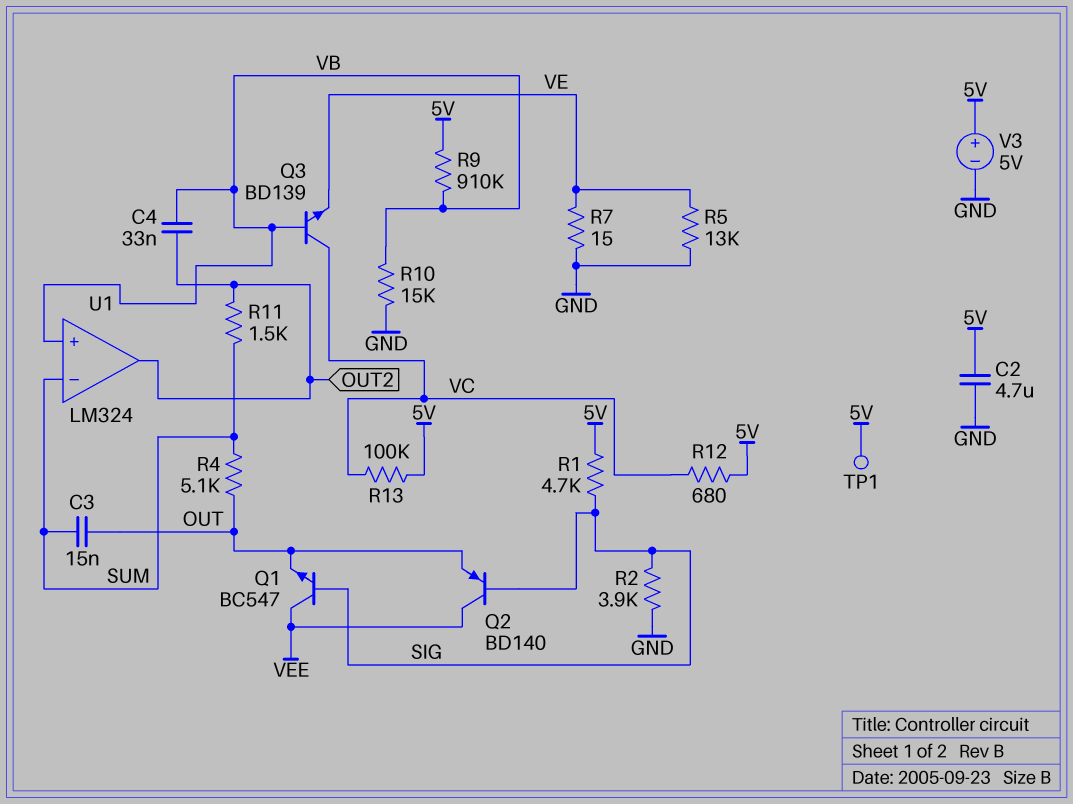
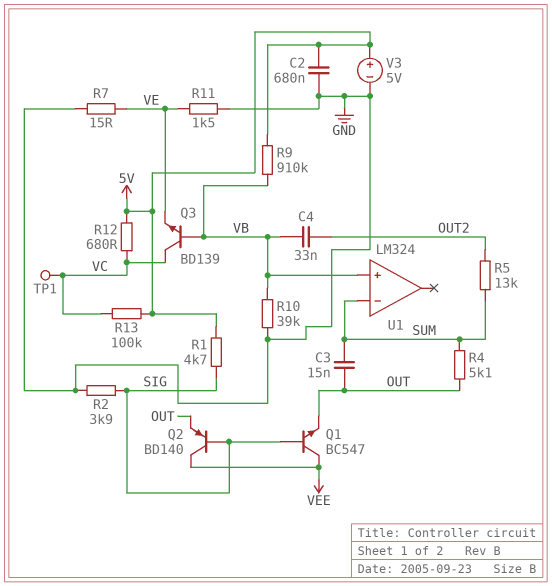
C2: 4.7uF (5V, GND) -> 680nF (5V, GND)
R5: 13k (GND, VE) -> 13k (OUT2, SUM)
R10: 15k (GND, VB) -> 39k (GND, VB)
R11: 1.5k (OUT2, SUM) -> 1.5k (GND, VE)
TP1: test point (5V) -> test point (VC)
U1 pin out: OUT2 -> none

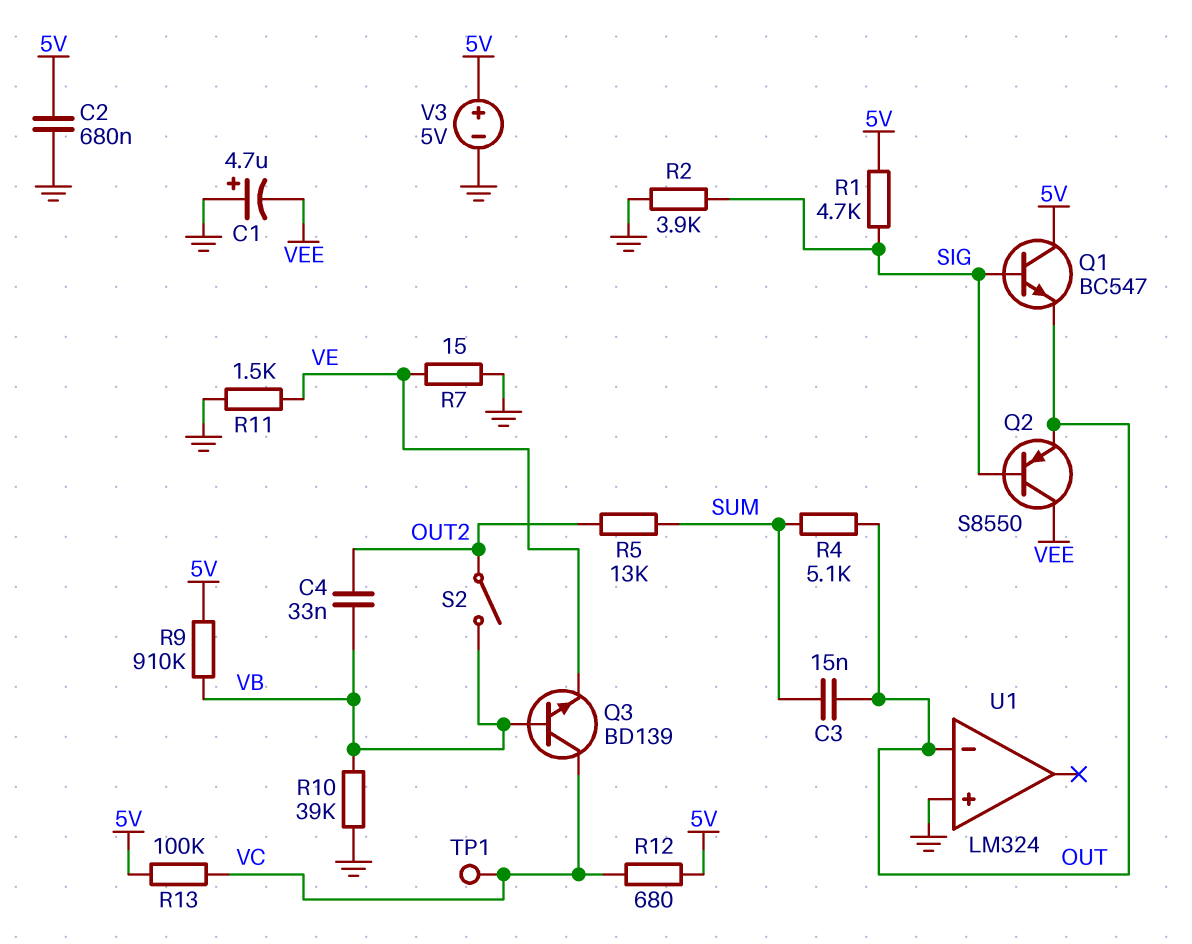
C1: none -> 4.7uF (plus GND, minus VEE)
Q1: NPN BC547 (B SIG, C VEE, E OUT) -> NPN BC547 (B SIG, C 5V, E OUT)
Q2: PNP BD140 (B SIG, C VEE, E OUT) -> PNP S8550 (B SIG, C VEE, E OUT)
S2: none -> switch (OUT2, VB)
U1 pin in+: VB -> GND
U1 pin in-: SUM -> OUT

